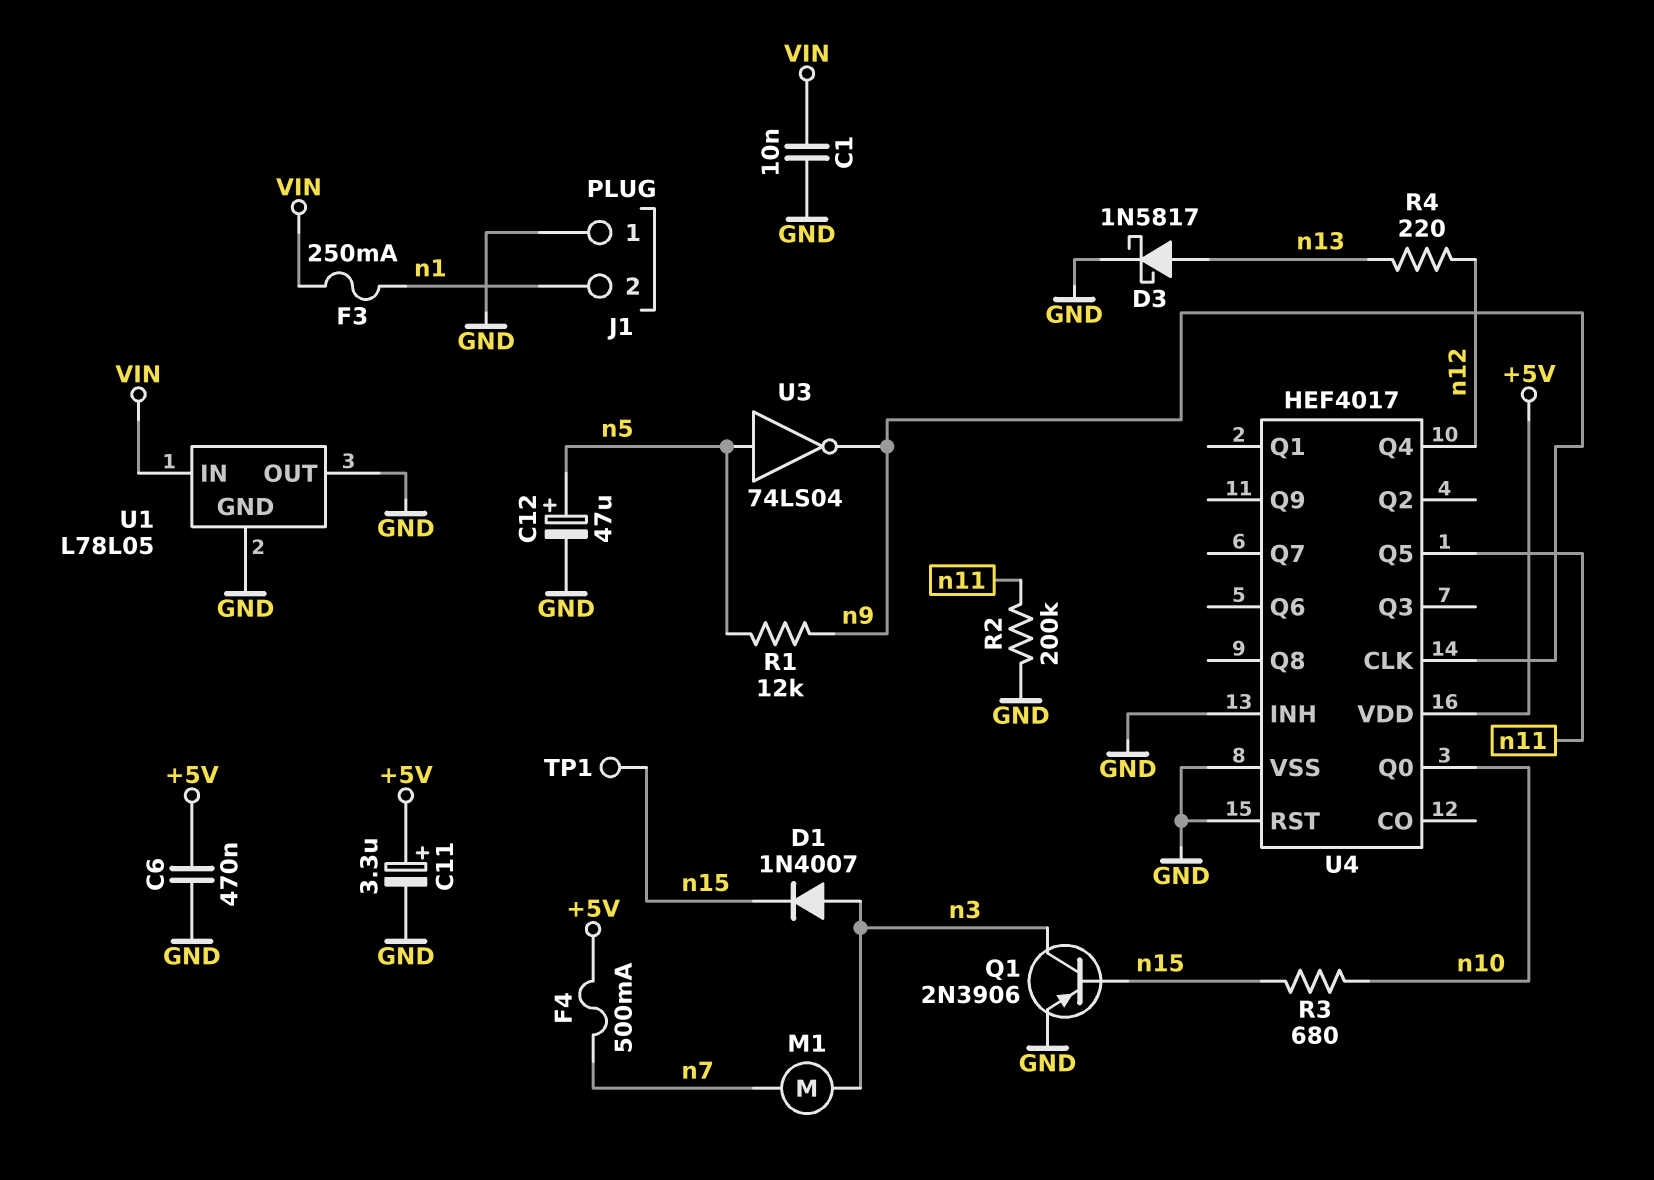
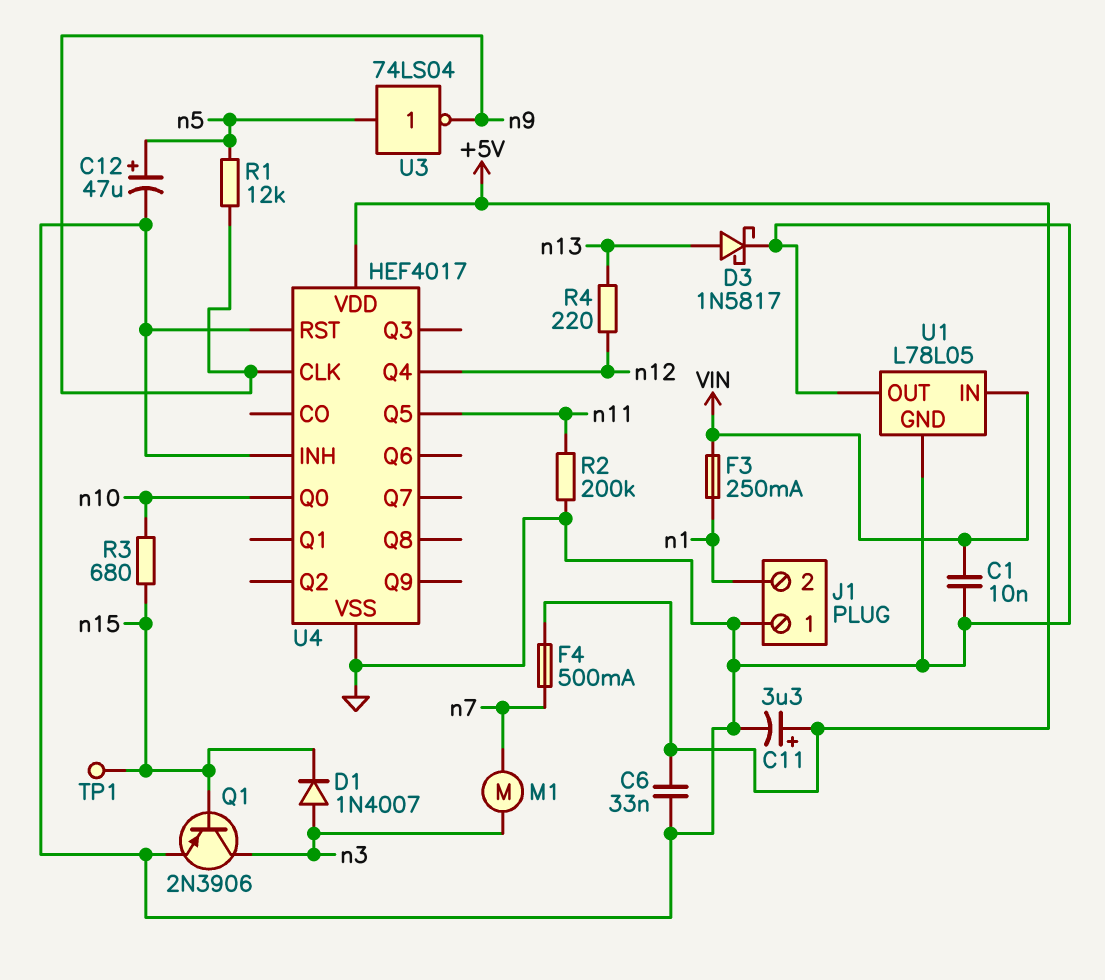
C6: 470nF (+5V, GND) -> 33nF (+5V, GND)

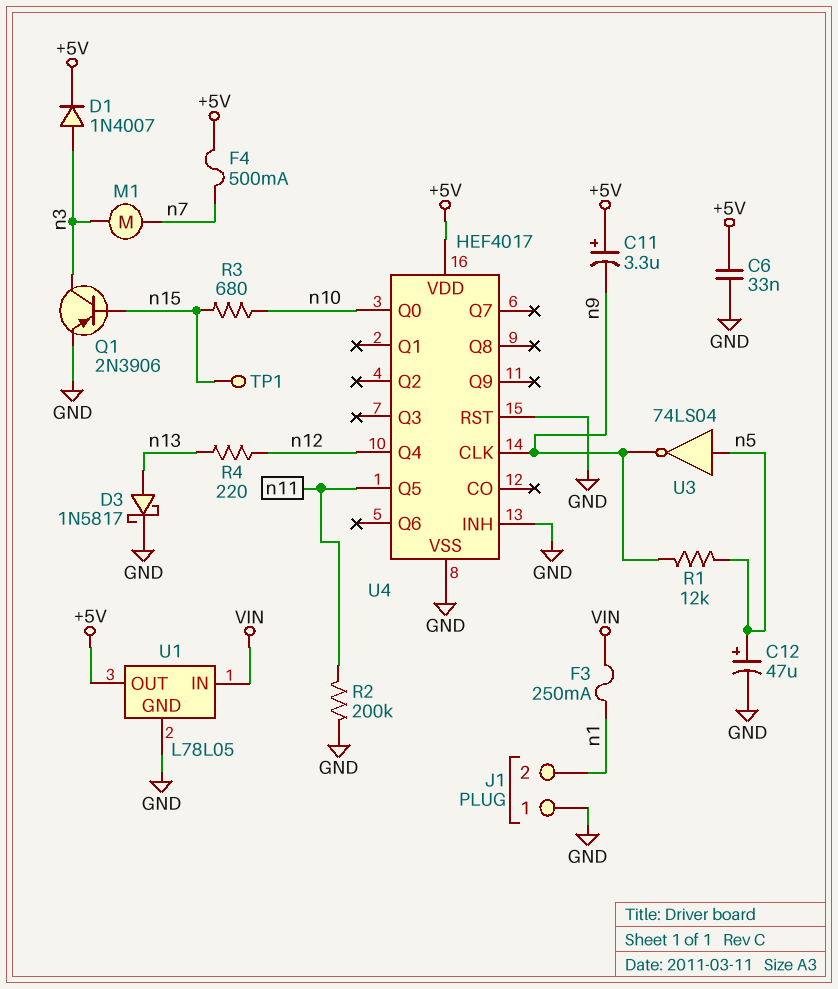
C1: 10nF (GND, VIN) -> none
C11: 3.3uF (plus +5V, minus GND) -> 3.3uF (plus +5V, minus n9)
D1: diode 1N4007 (A n3, K n15) -> diode 1N4007 (A n3, K +5V)
U1 pin OUT: GND -> +5V

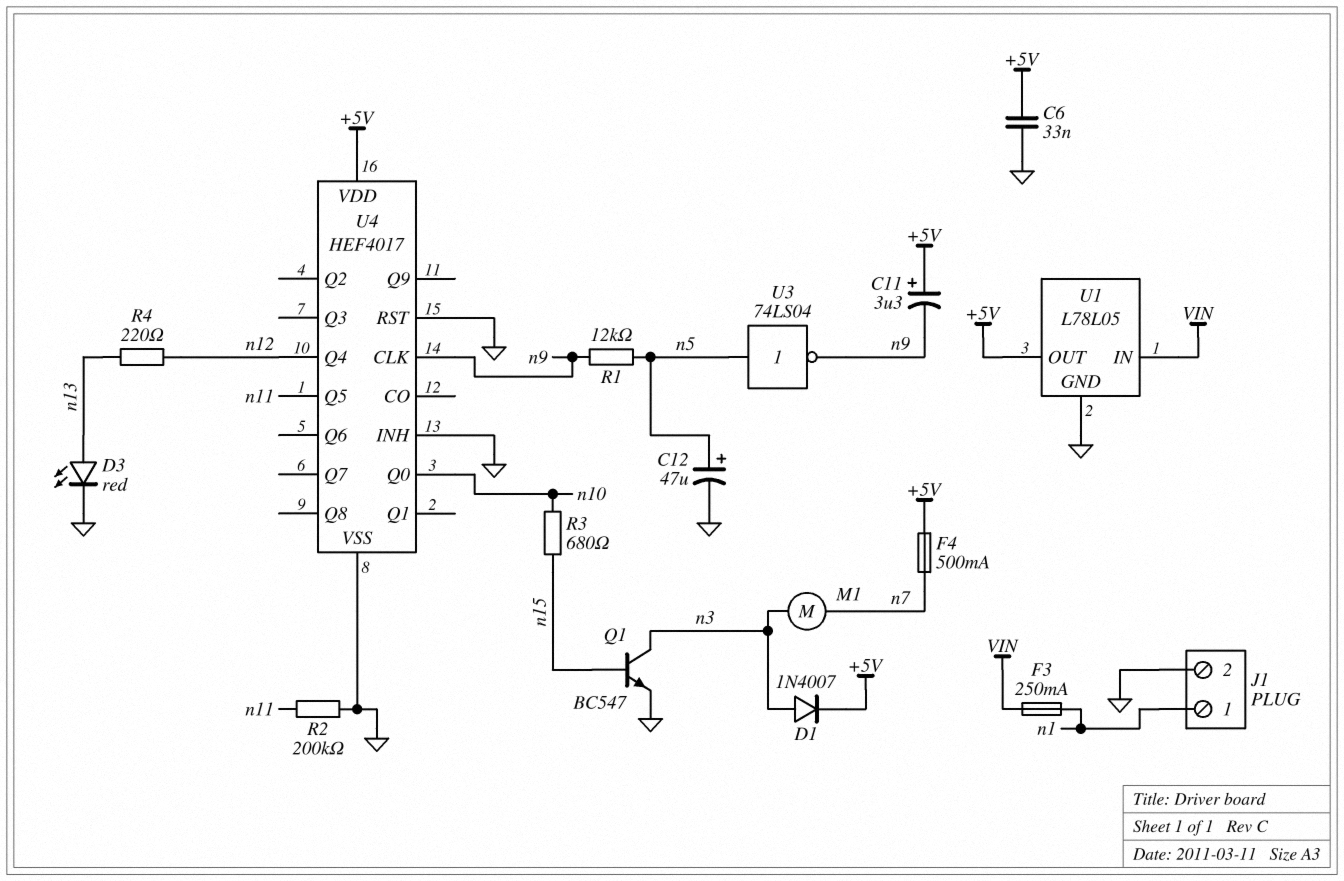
D3: schottky 1N5817 (A n13, K GND) -> LED red (A n13, K GND)
J1 pin 1: GND -> n1
J1 pin 2: n1 -> GND
Q1: PNP 2N3906 (B n15, C n3, E GND) -> NPN BC547 (B n15, C n3, E GND)
TP1: test point (n15) -> none

